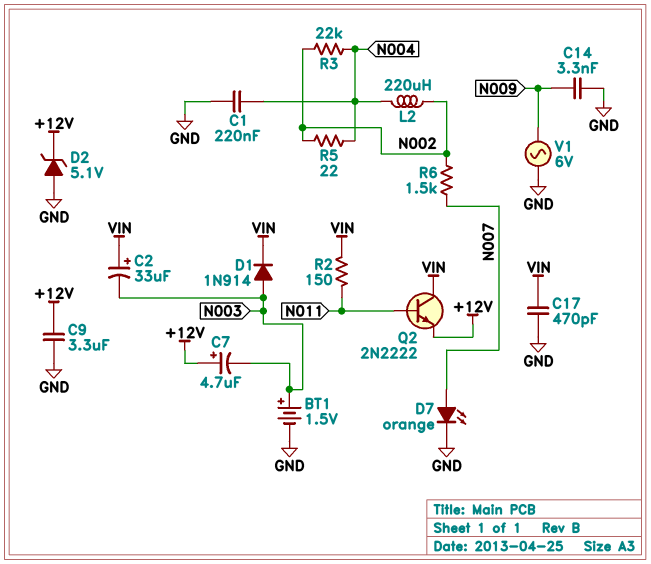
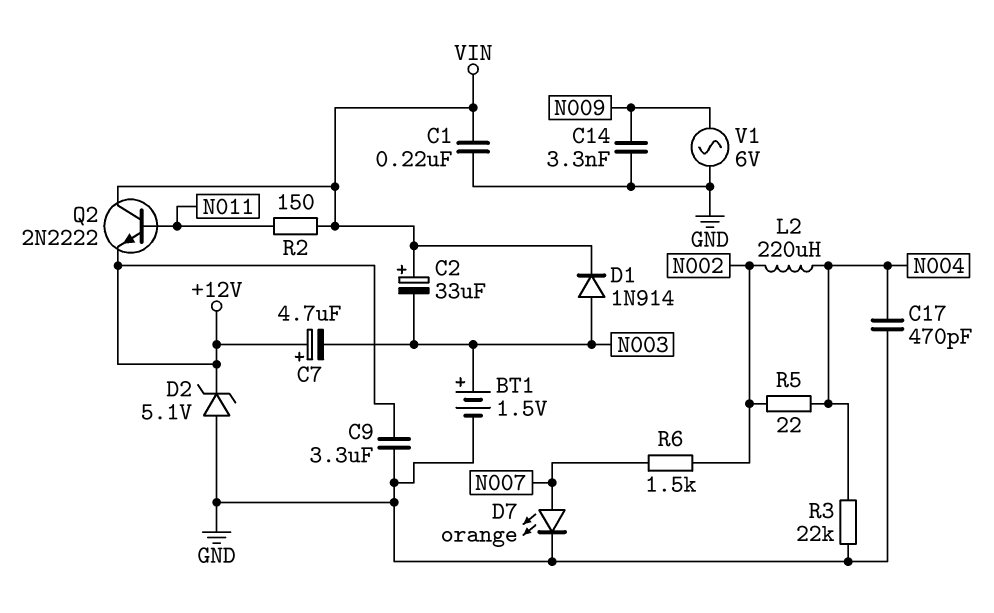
C1: 220nF (GND, N004) -> 220nF (GND, VIN)
C17: 470pF (GND, VIN) -> 470pF (GND, N004)
R3: 22k (N002, N004) -> 22k (GND, N004)

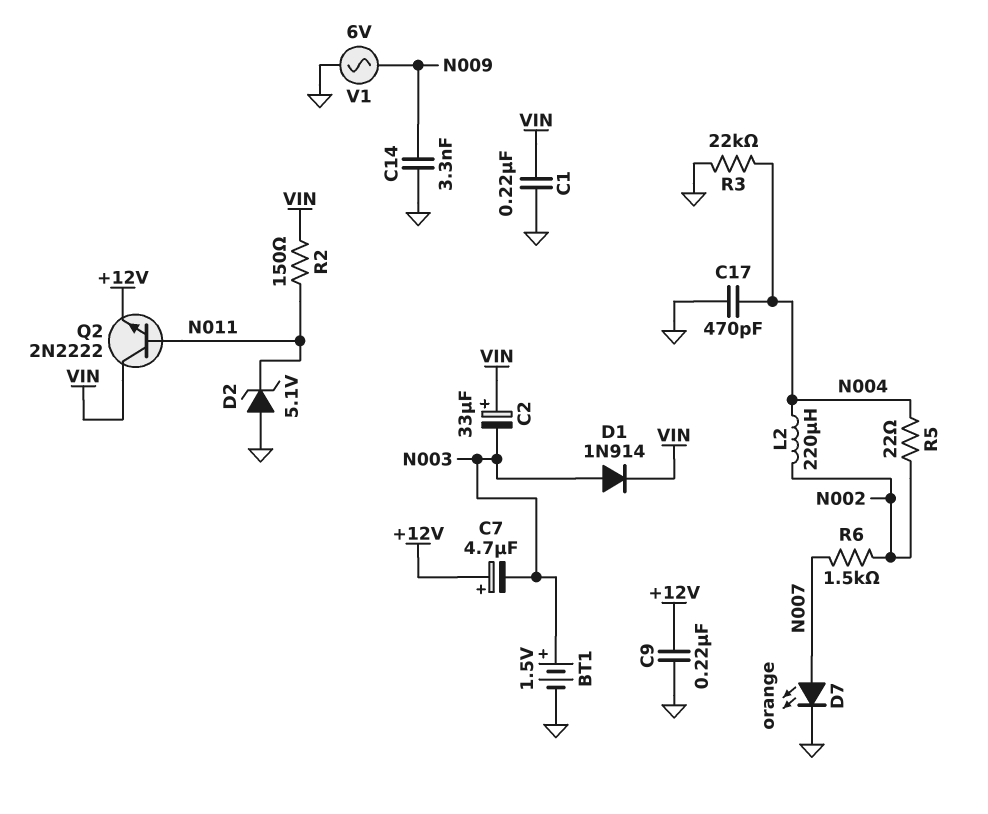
C9: 3.3uF (+12V, GND) -> 220nF (+12V, GND)
D2: zener 5.1V (A GND, K +12V) -> zener 5.1V (A GND, K N011)

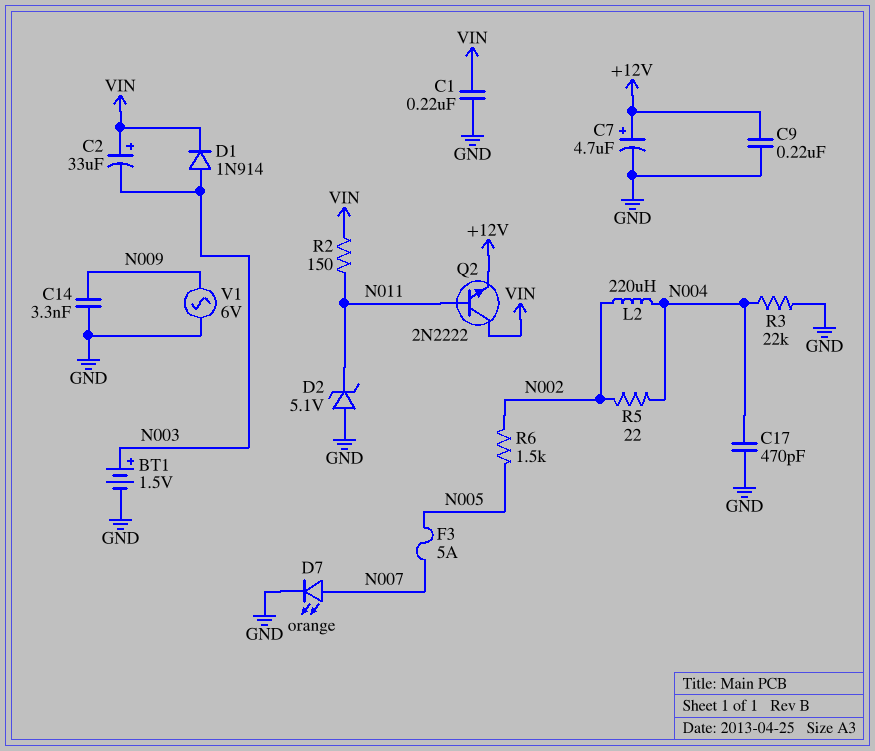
C7: 4.7uF (plus +12V, minus N003) -> 4.7uF (plus +12V, minus GND)
F3: none -> 5A (N005, N007)
R6: 1.5k (N002, N007) -> 1.5k (N002, N005)

